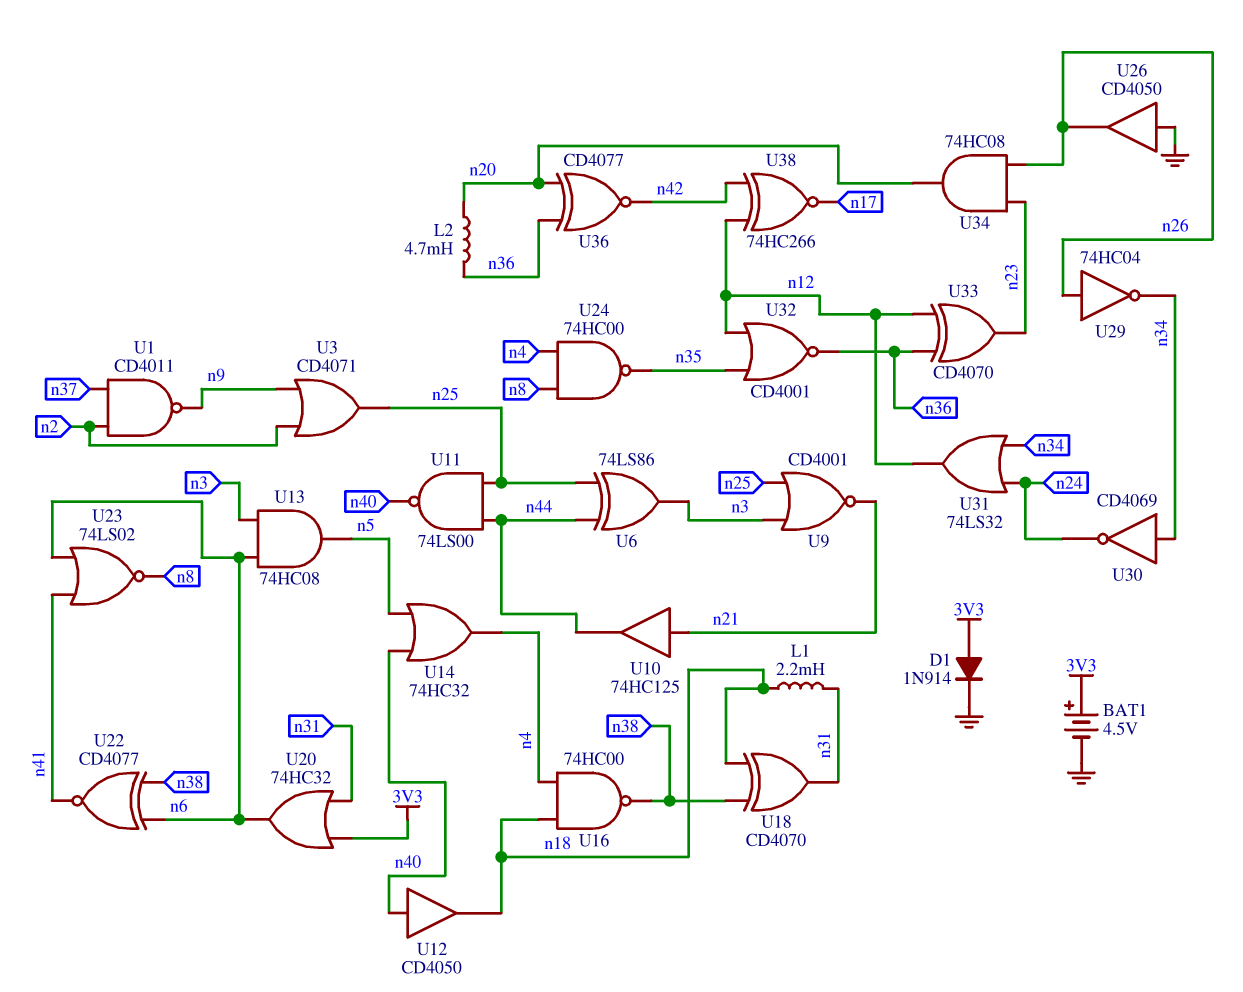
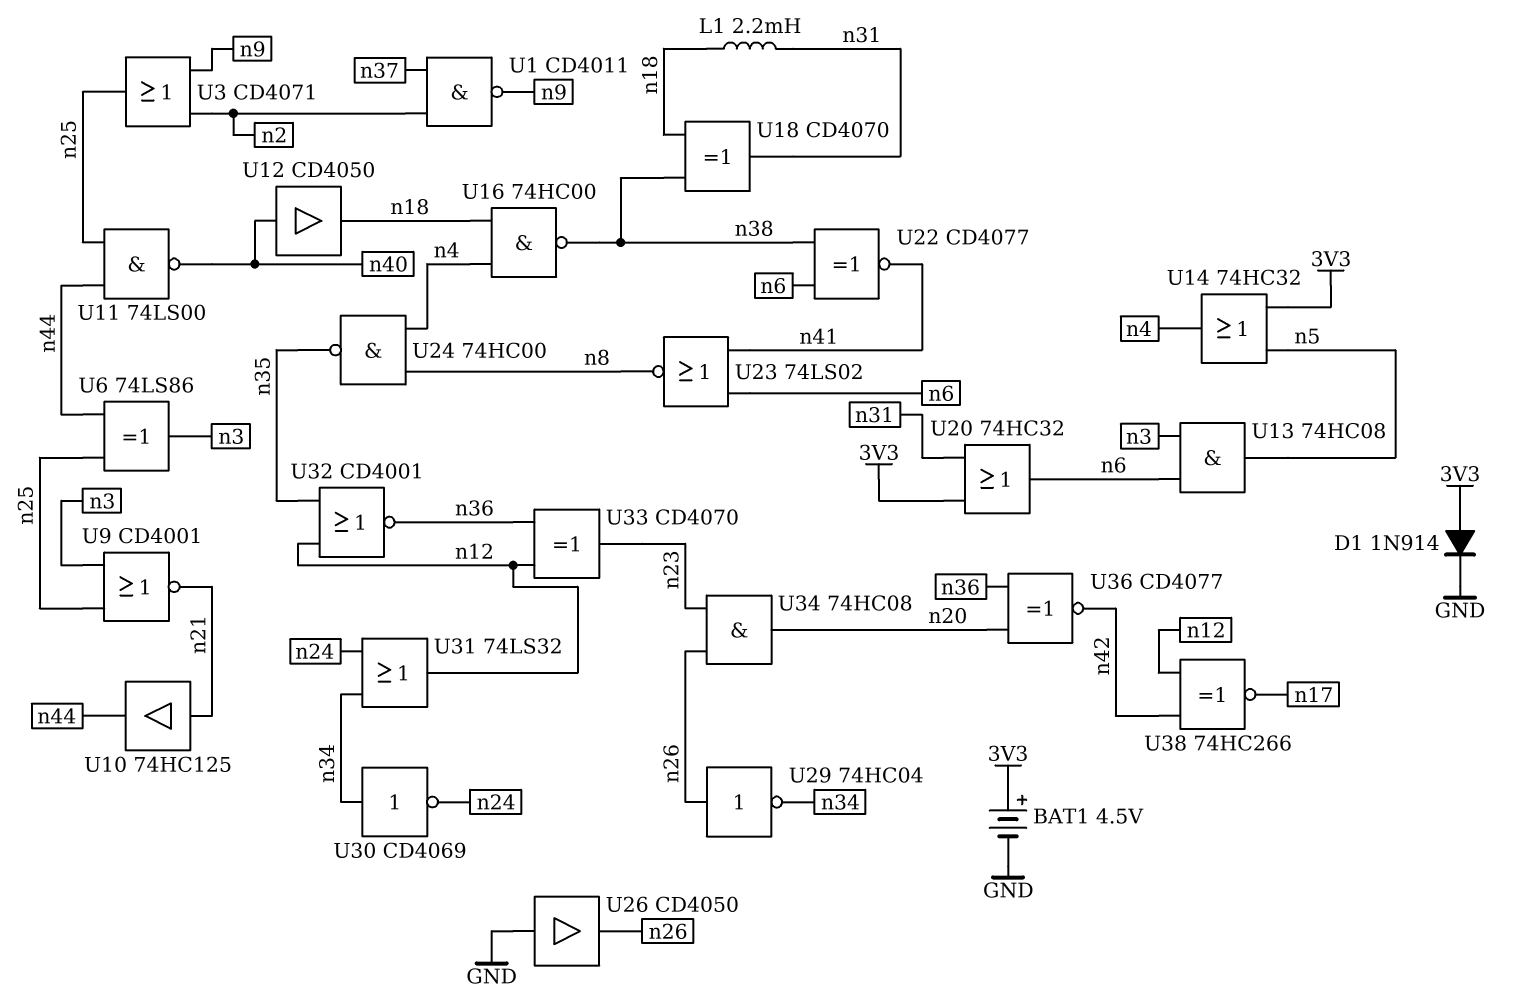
L2: 4.7mH (n20, n36) -> none
U14: OR 74HC32 (in n5, in n40, out n4) -> OR 74HC32 (in 3V3, in n5, out n4)

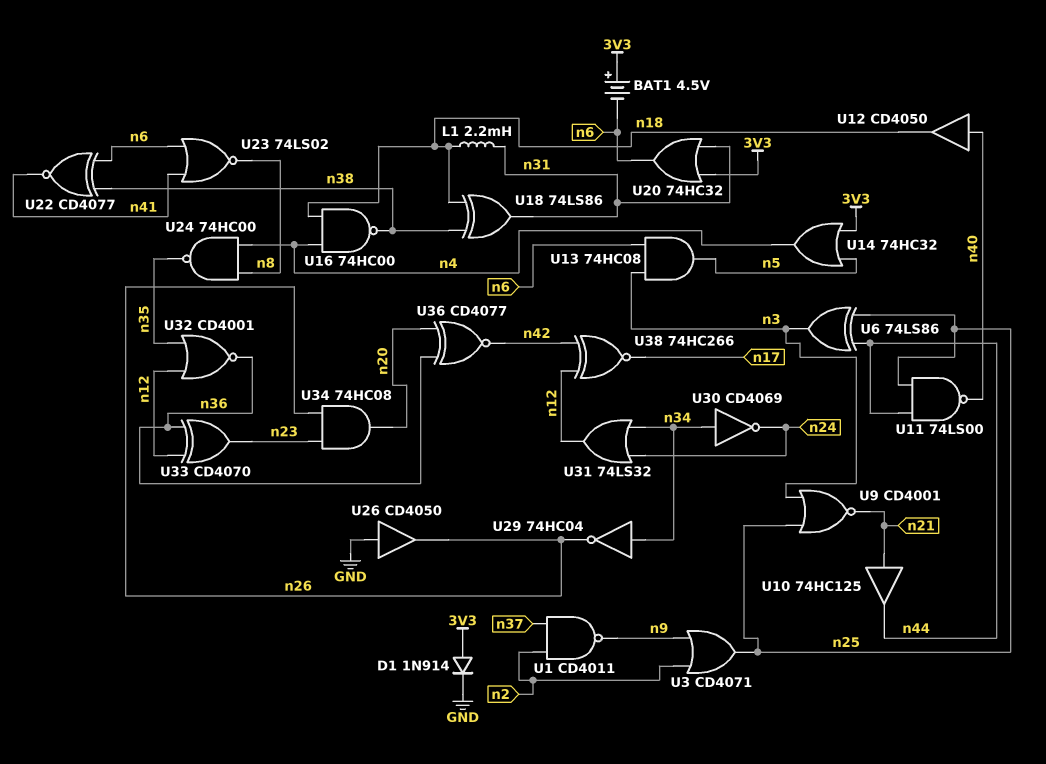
BAT1: 4.5V (plus 3V3, minus GND) -> 4.5V (plus 3V3, minus n6)
U18: XOR CD4070 (in n18, in n38, out n31) -> XOR 74LS86 (in n18, in n38, out n31)
U29: NOT 74HC04 (in n26, out n34) -> NOT 74HC04 (in n34, out n26)

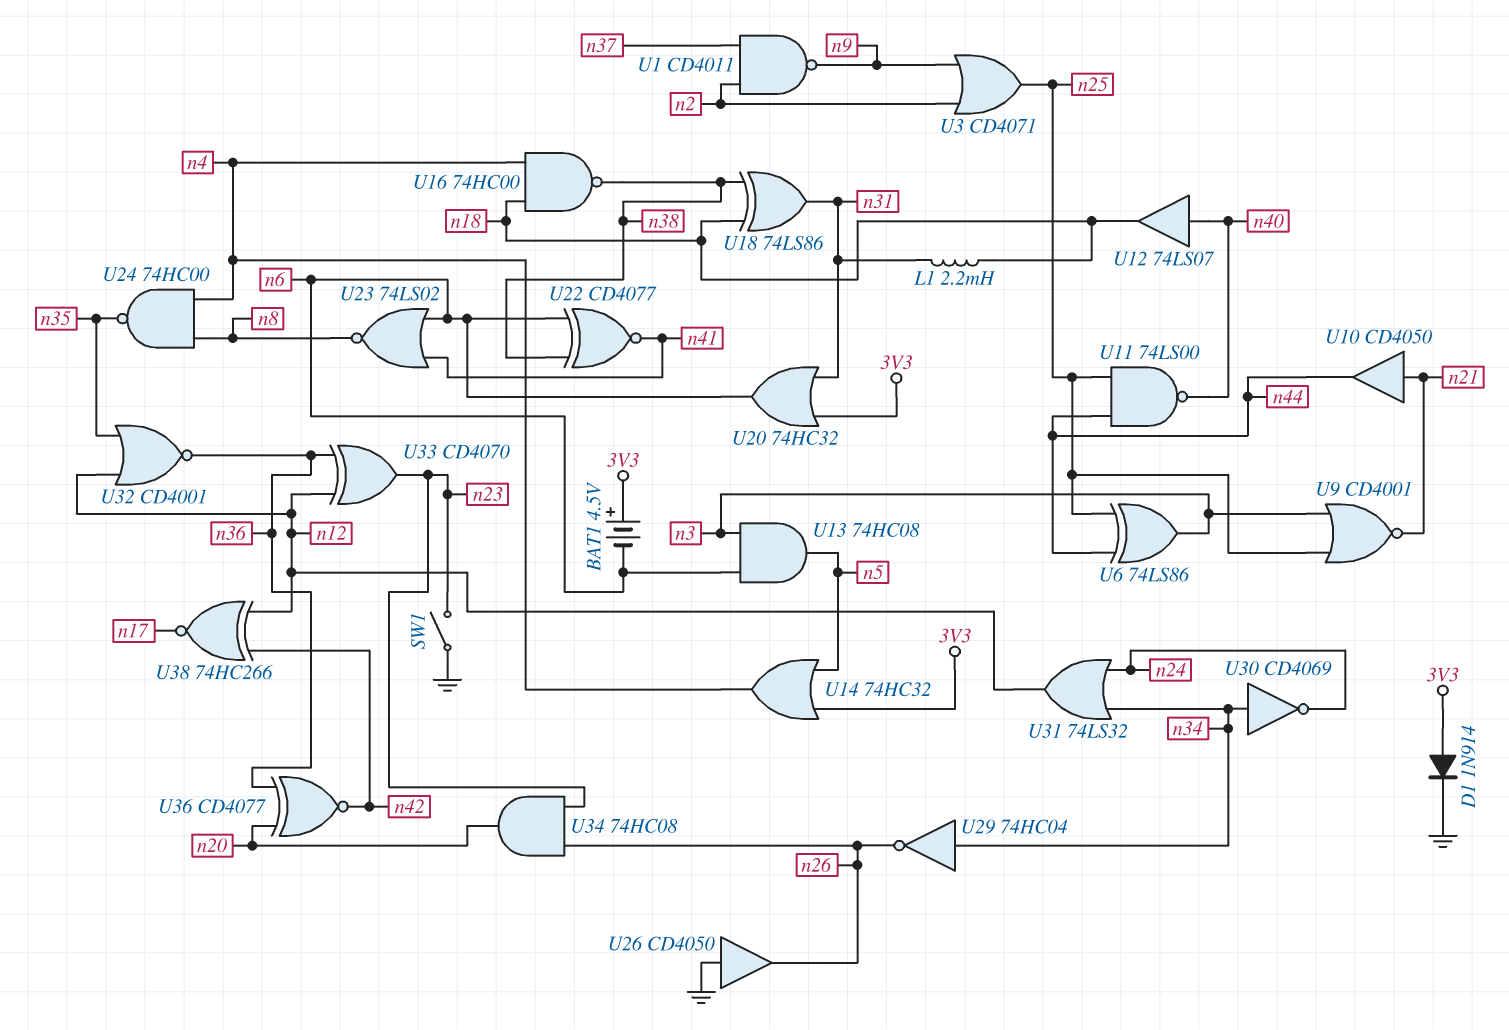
SW1: none -> switch (GND, n23)
U10: buffer 74HC125 (in n21, out n44) -> buffer CD4050 (in n21, out n44)
U12: buffer CD4050 (in n40, out n18) -> buffer 74LS07 (in n40, out n18)

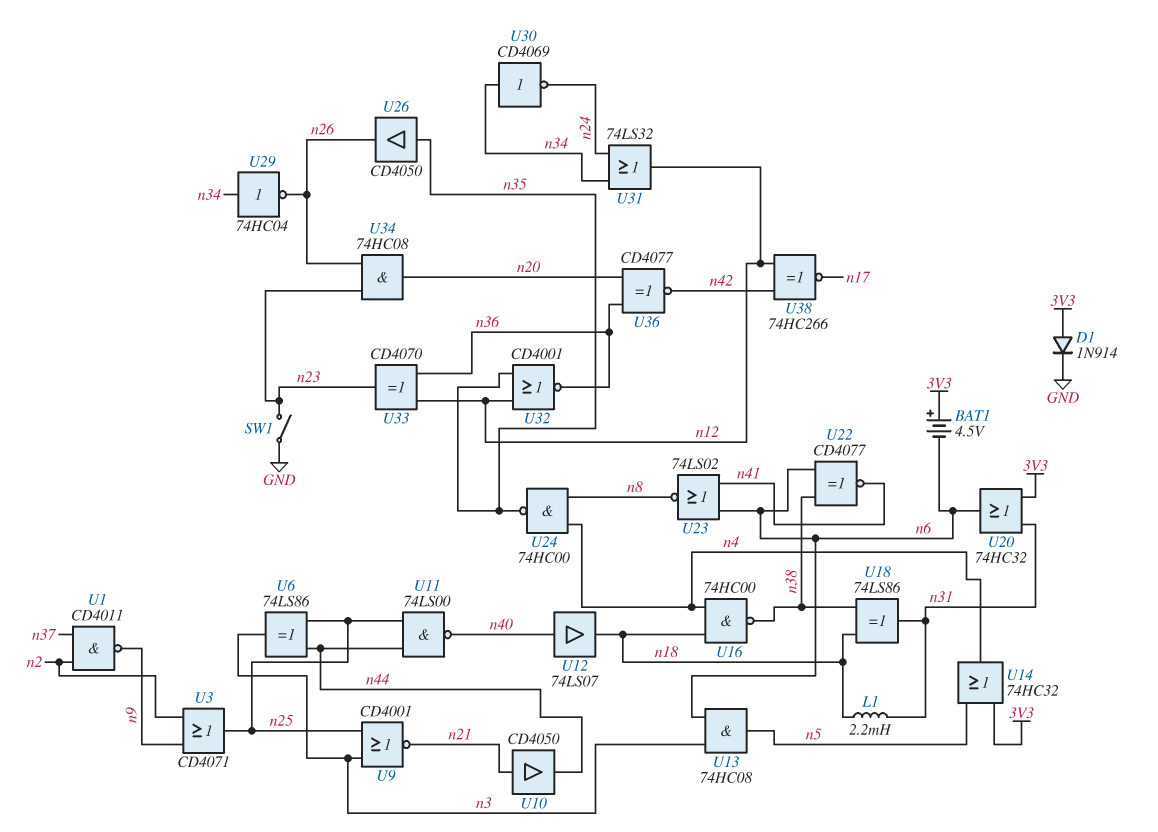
U26: buffer CD4050 (in GND, out n26) -> buffer CD4050 (in n35, out n26)

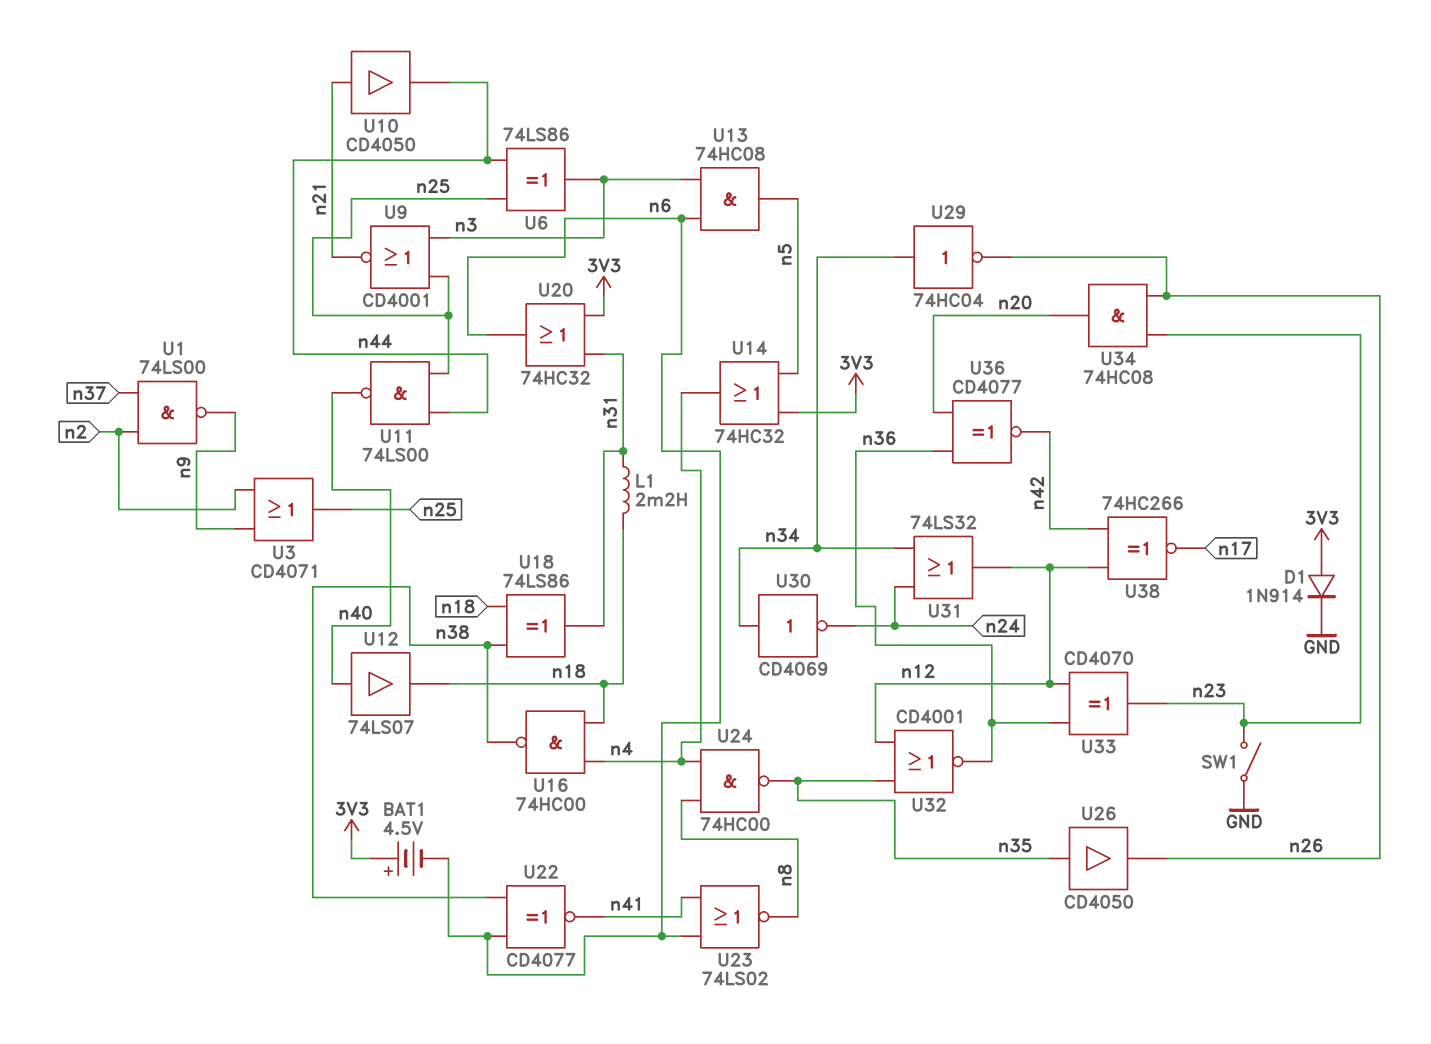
U1: NAND CD4011 (in n2, in n37, out n9) -> NAND 74LS00 (in n2, in n37, out n9)

